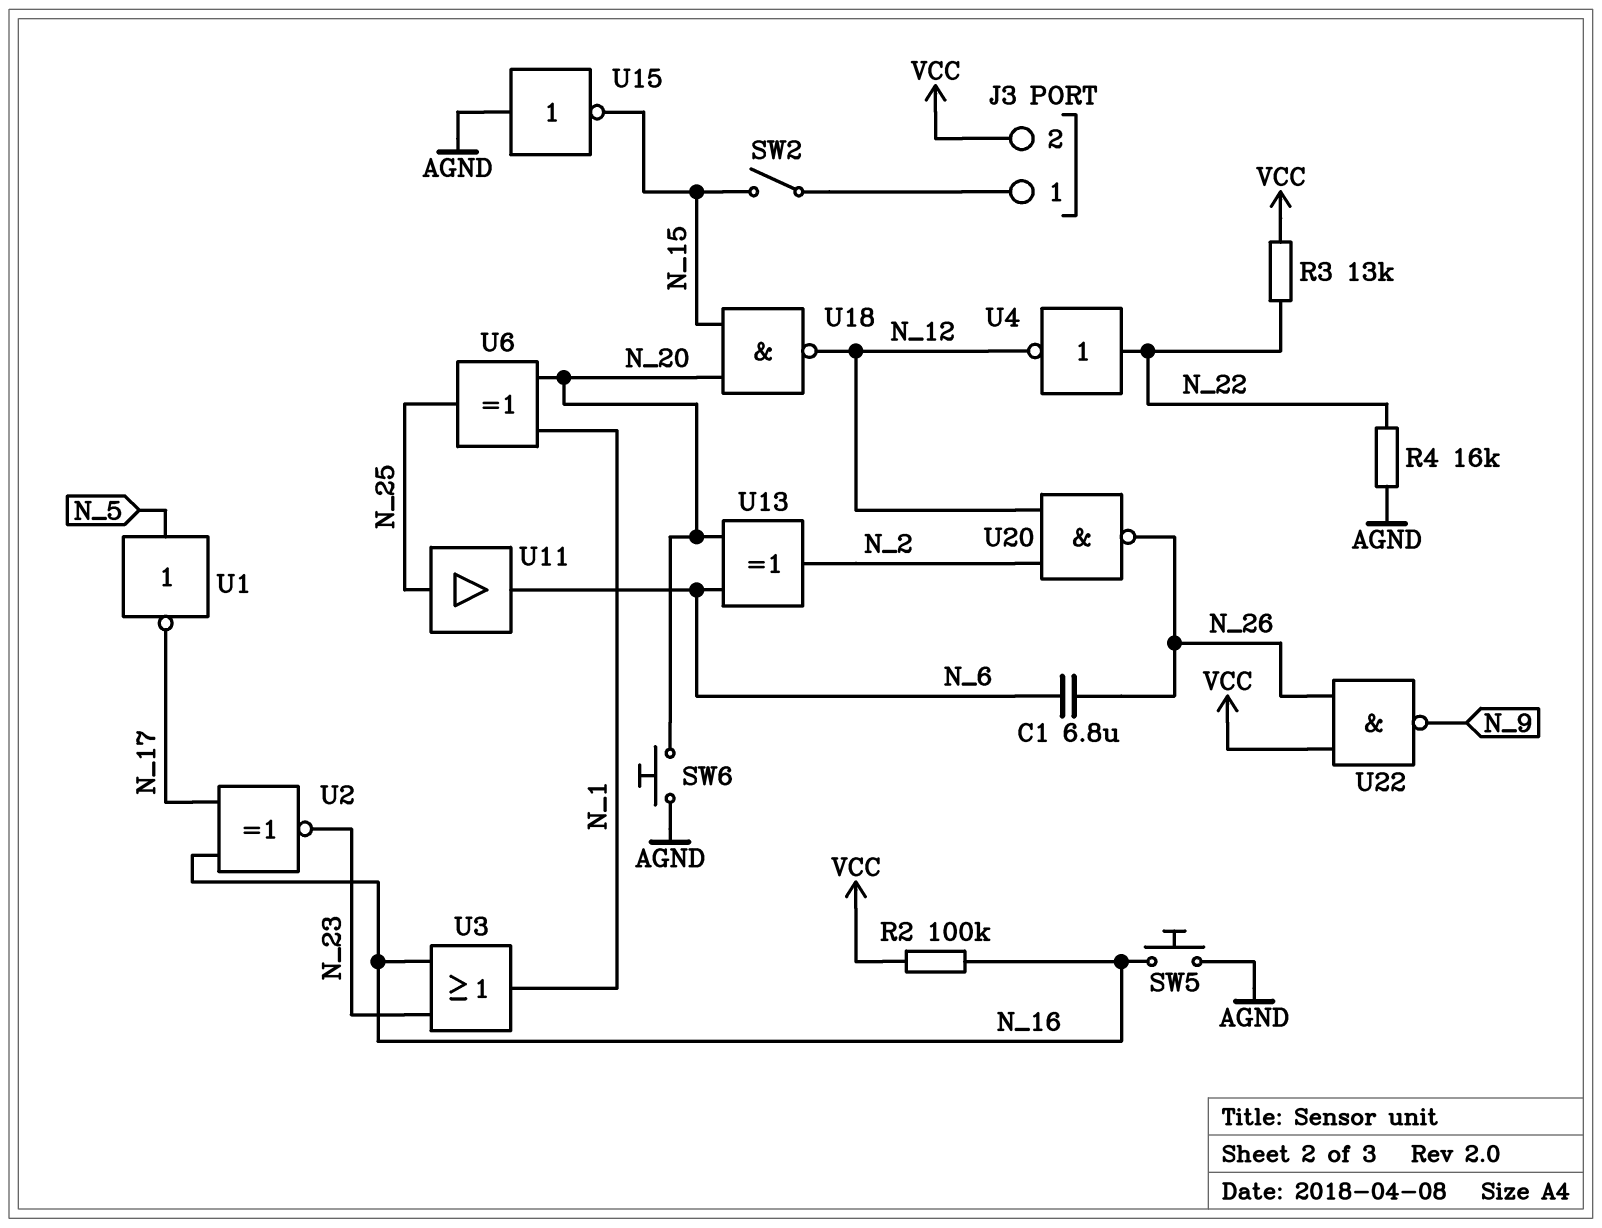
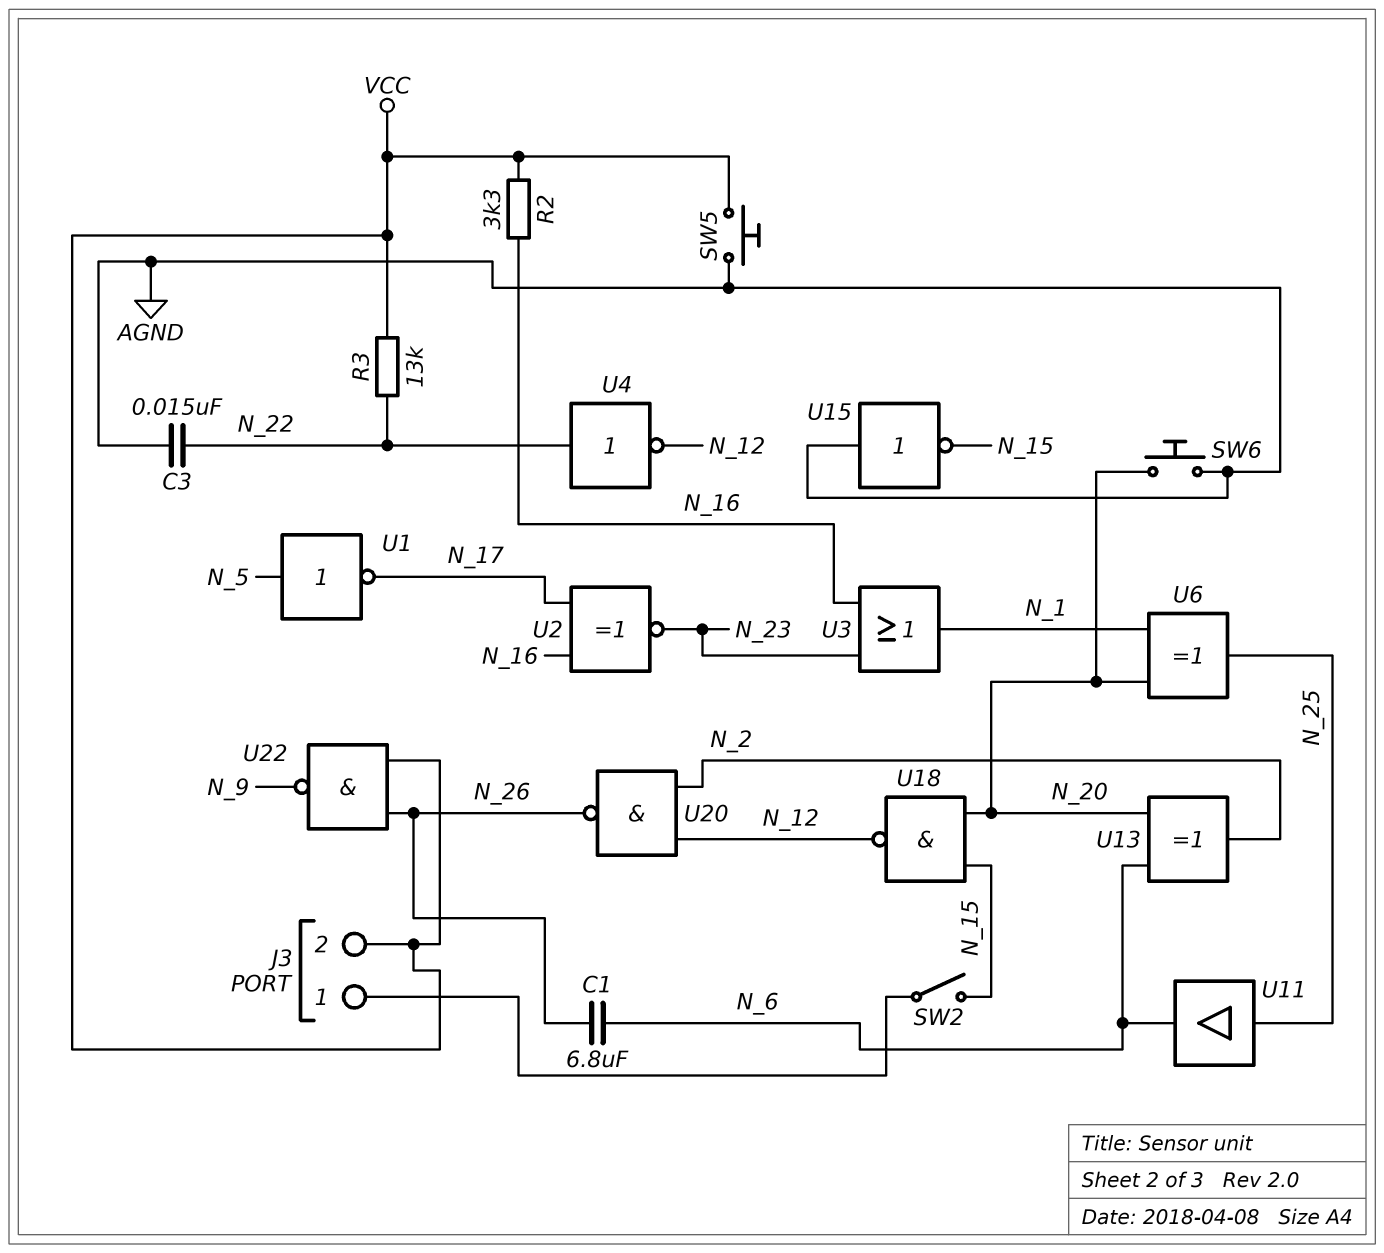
C3: none -> 15nF (AGND, N_22)
R2: 100k (N_16, VCC) -> 3.3k (N_16, VCC)
R4: 16k (AGND, N_22) -> none
SW5: button (AGND, N_16) -> button (AGND, VCC)

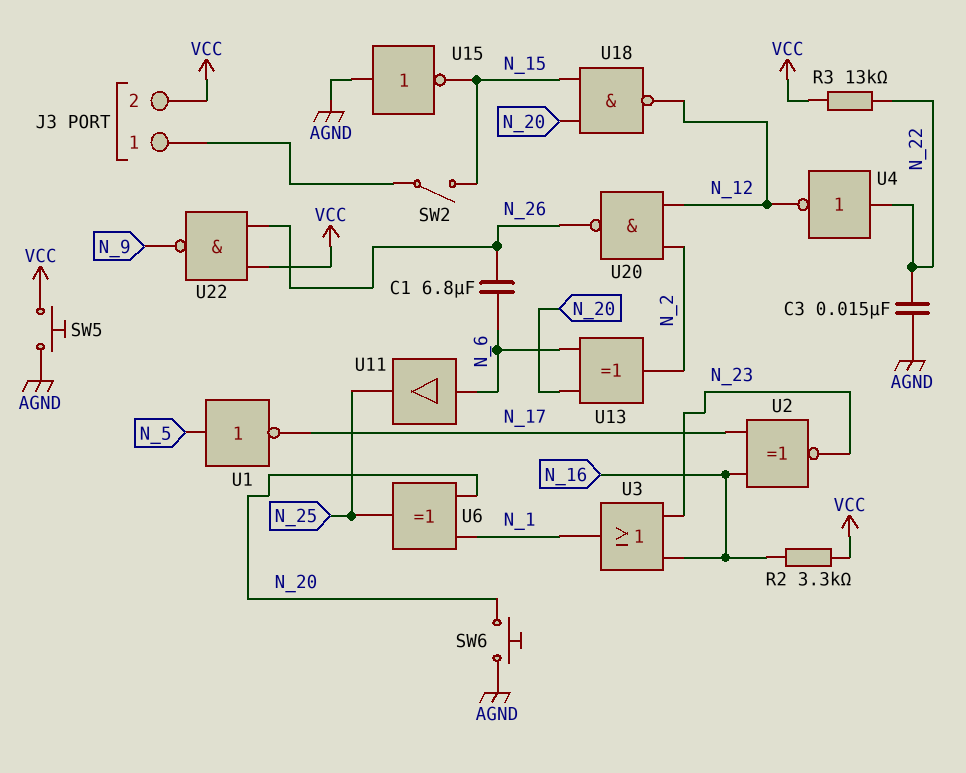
U11: buffer (in N_25, out N_6) -> buffer (in N_6, out N_25)

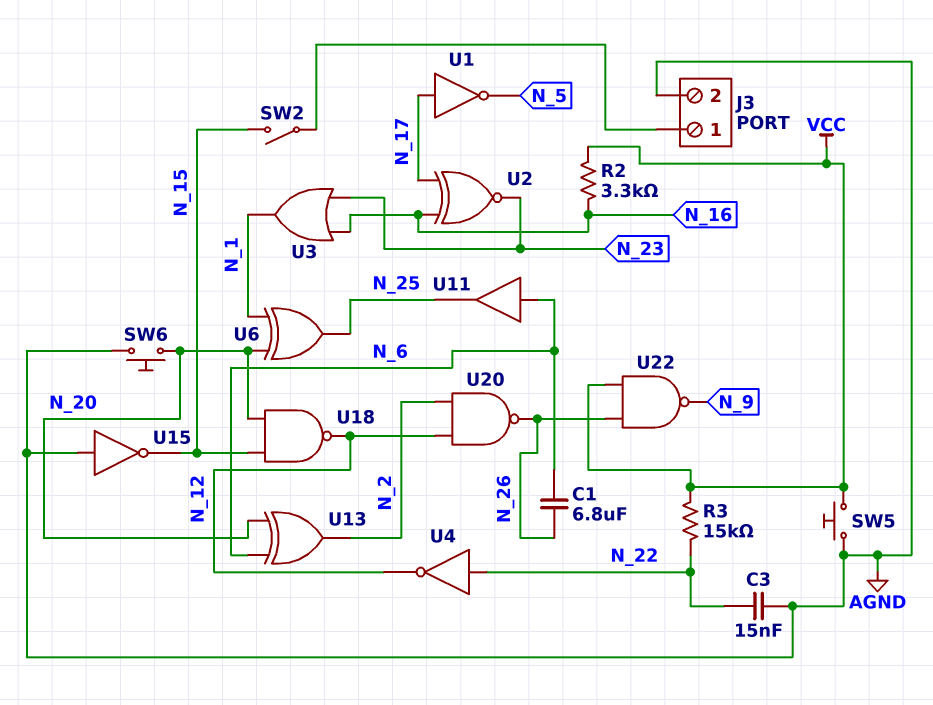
J3 pin 2: VCC -> AGND
R3: 13k (N_22, VCC) -> 15k (N_22, VCC)
U1: NOT (in N_5, out N_17) -> NOT (in N_17, out N_5)

